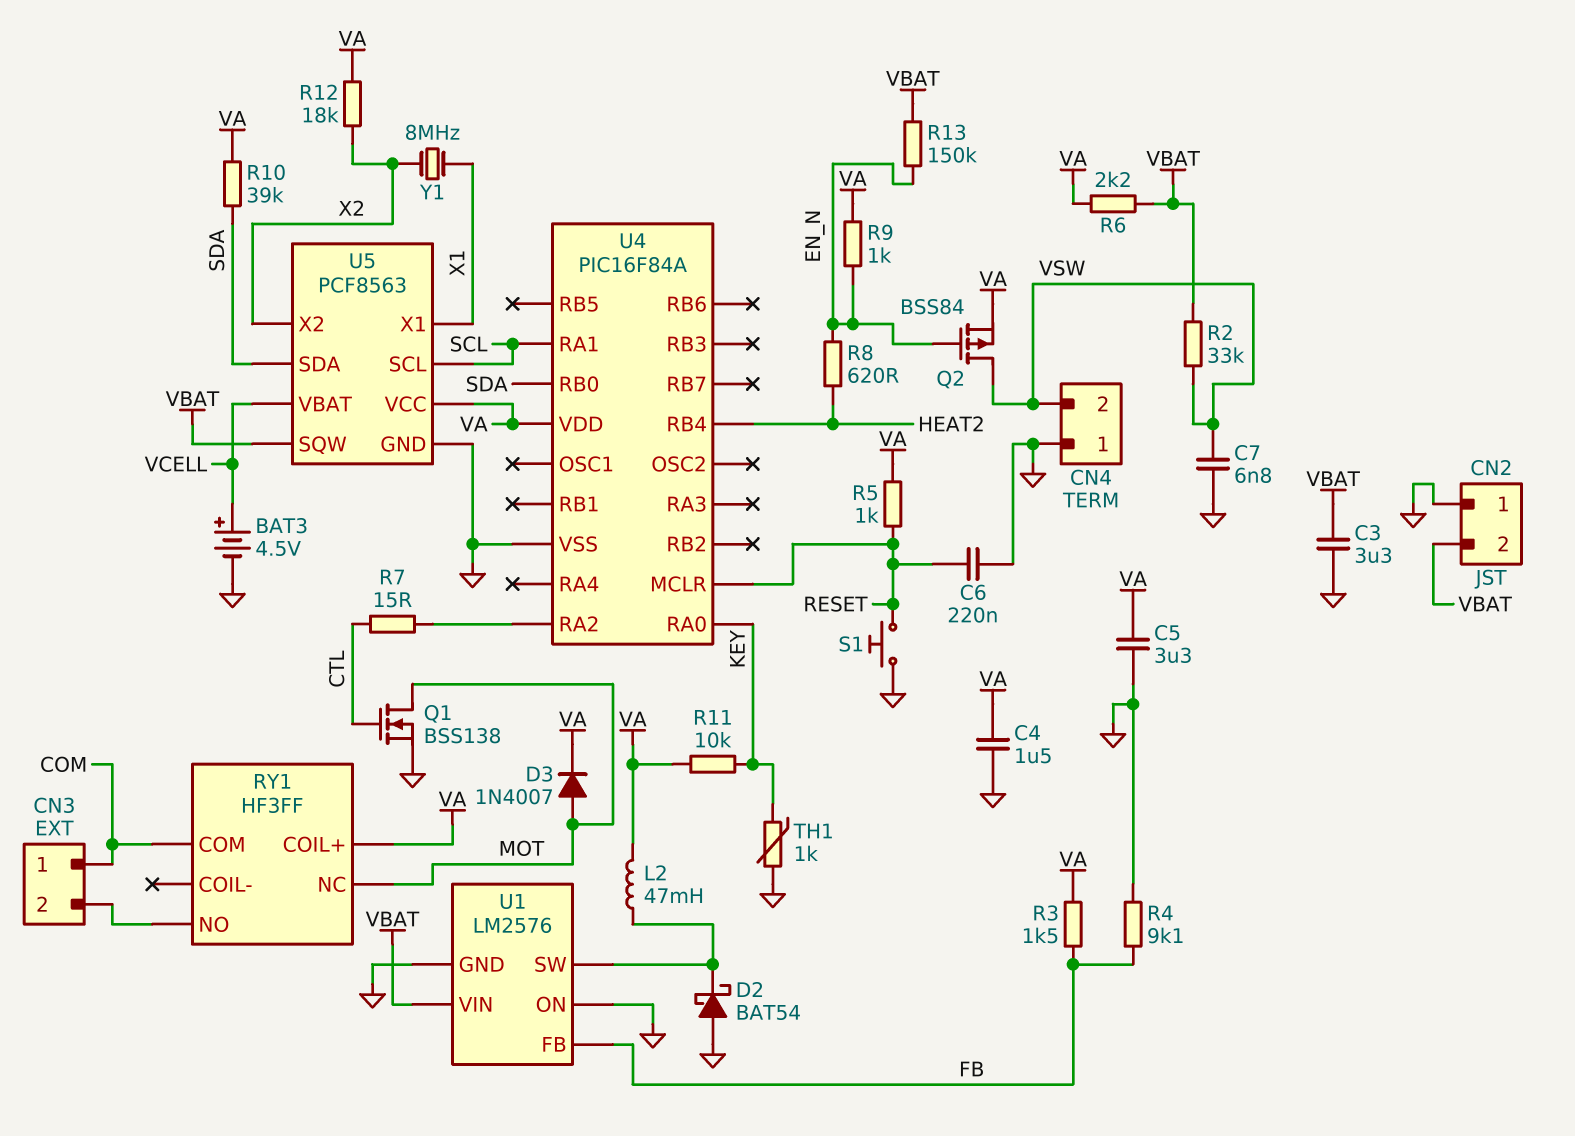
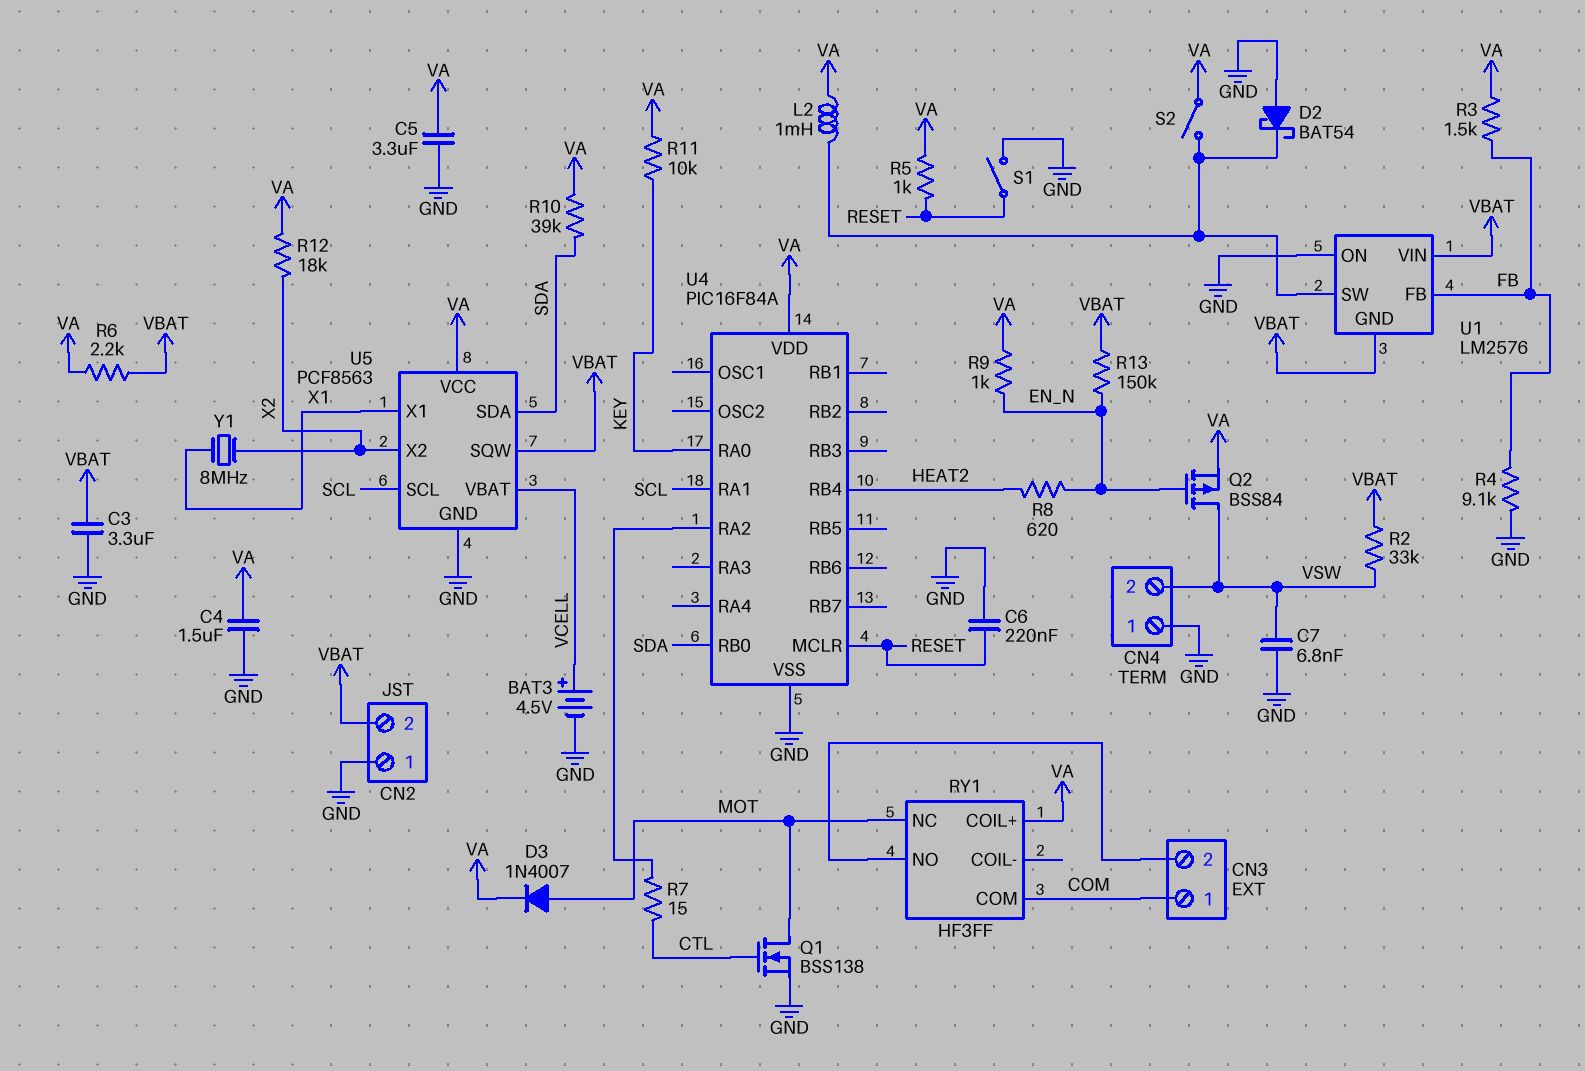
L2: 47mH (U1/SW, VA) -> 1mH (U1/SW, VA)
S1: button (GND, RESET) -> switch (GND, RESET)
S2: none -> switch (U1/SW, VA)
TH1: 1k (GND, KEY) -> none
U1 pin GND: GND -> VBAT

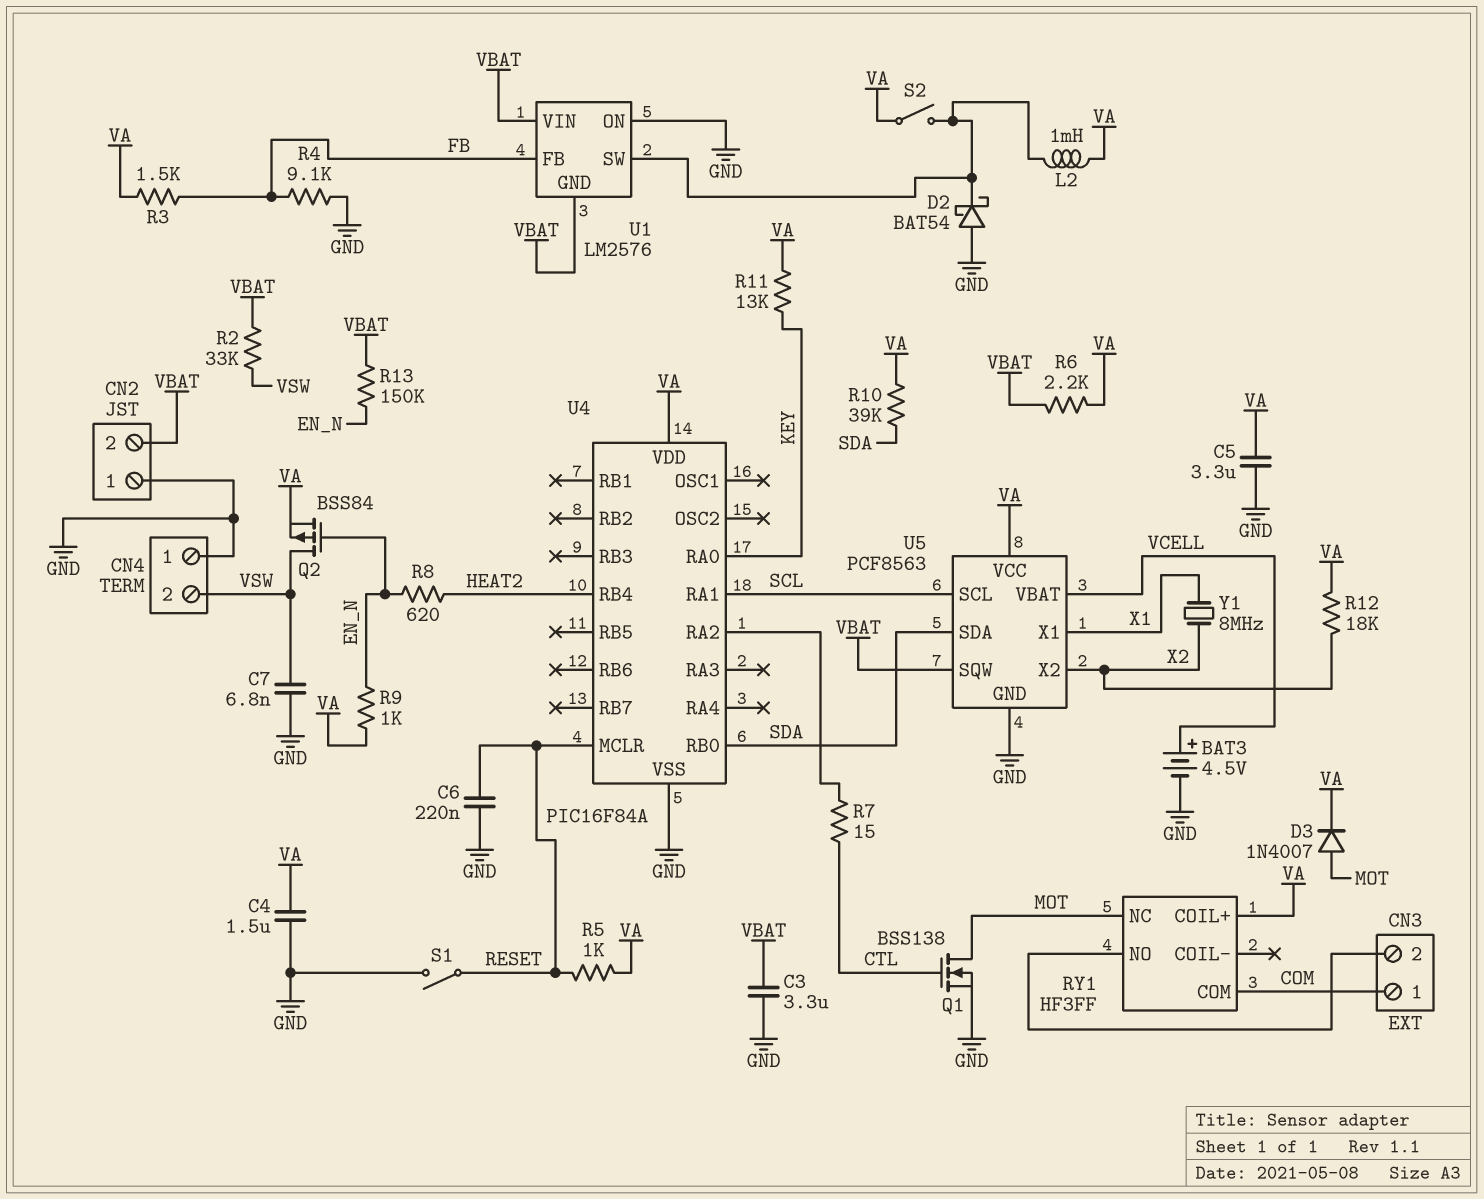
R11: 10k (KEY, VA) -> 13k (KEY, VA)

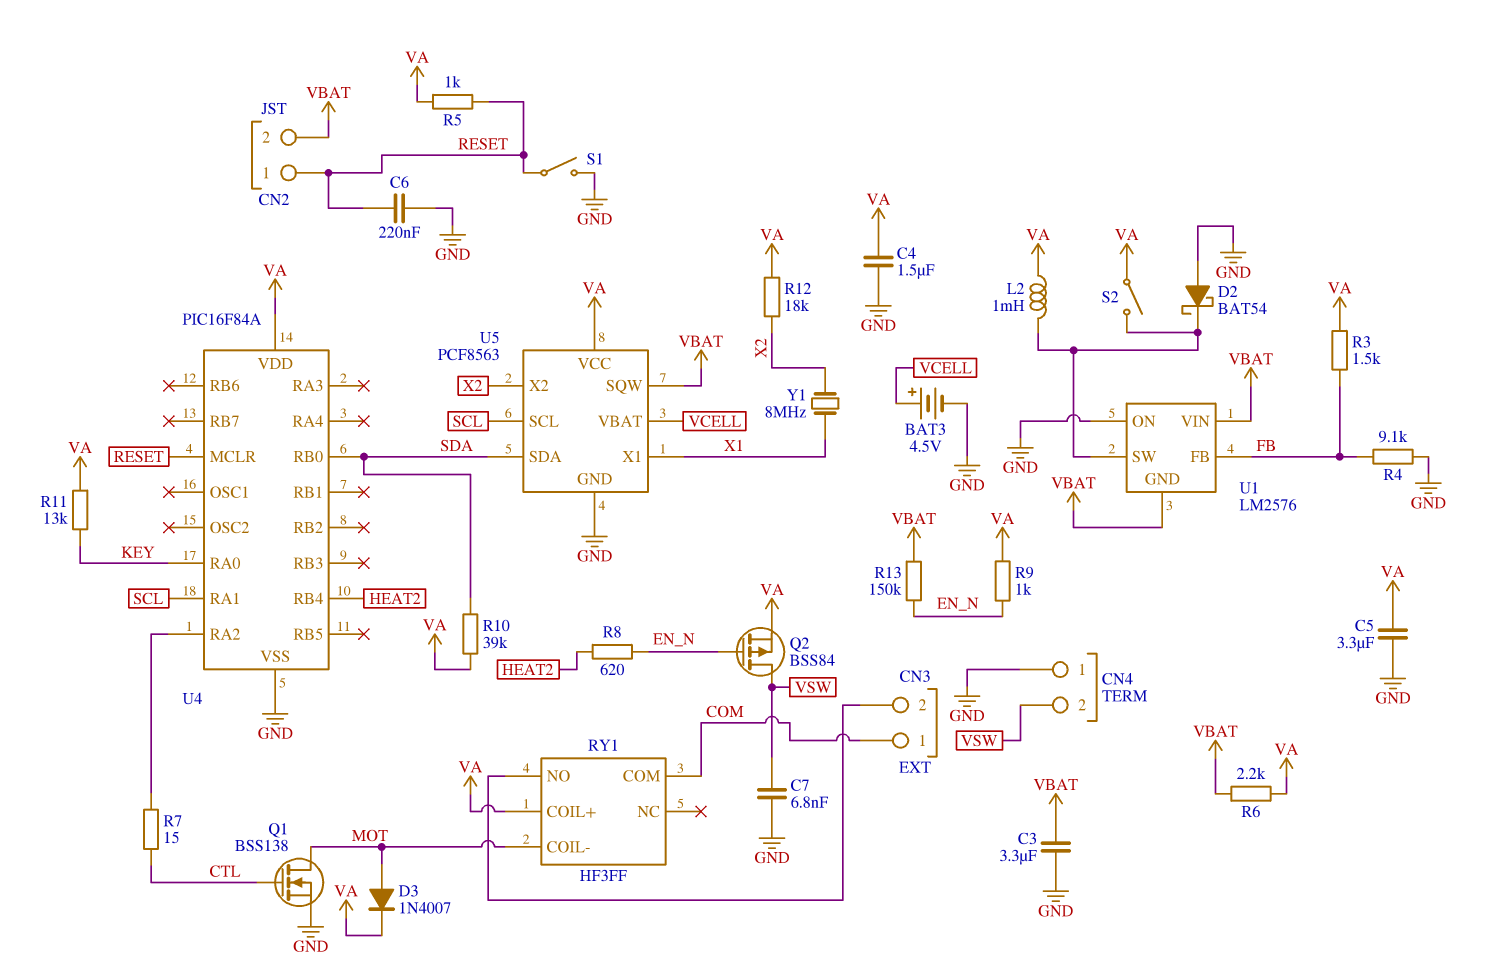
CN2 pin 1: GND -> RESET
R2: 33k (VBAT, VSW) -> none
RY1 pin COIL-: none -> MOT
RY1 pin NC: MOT -> none

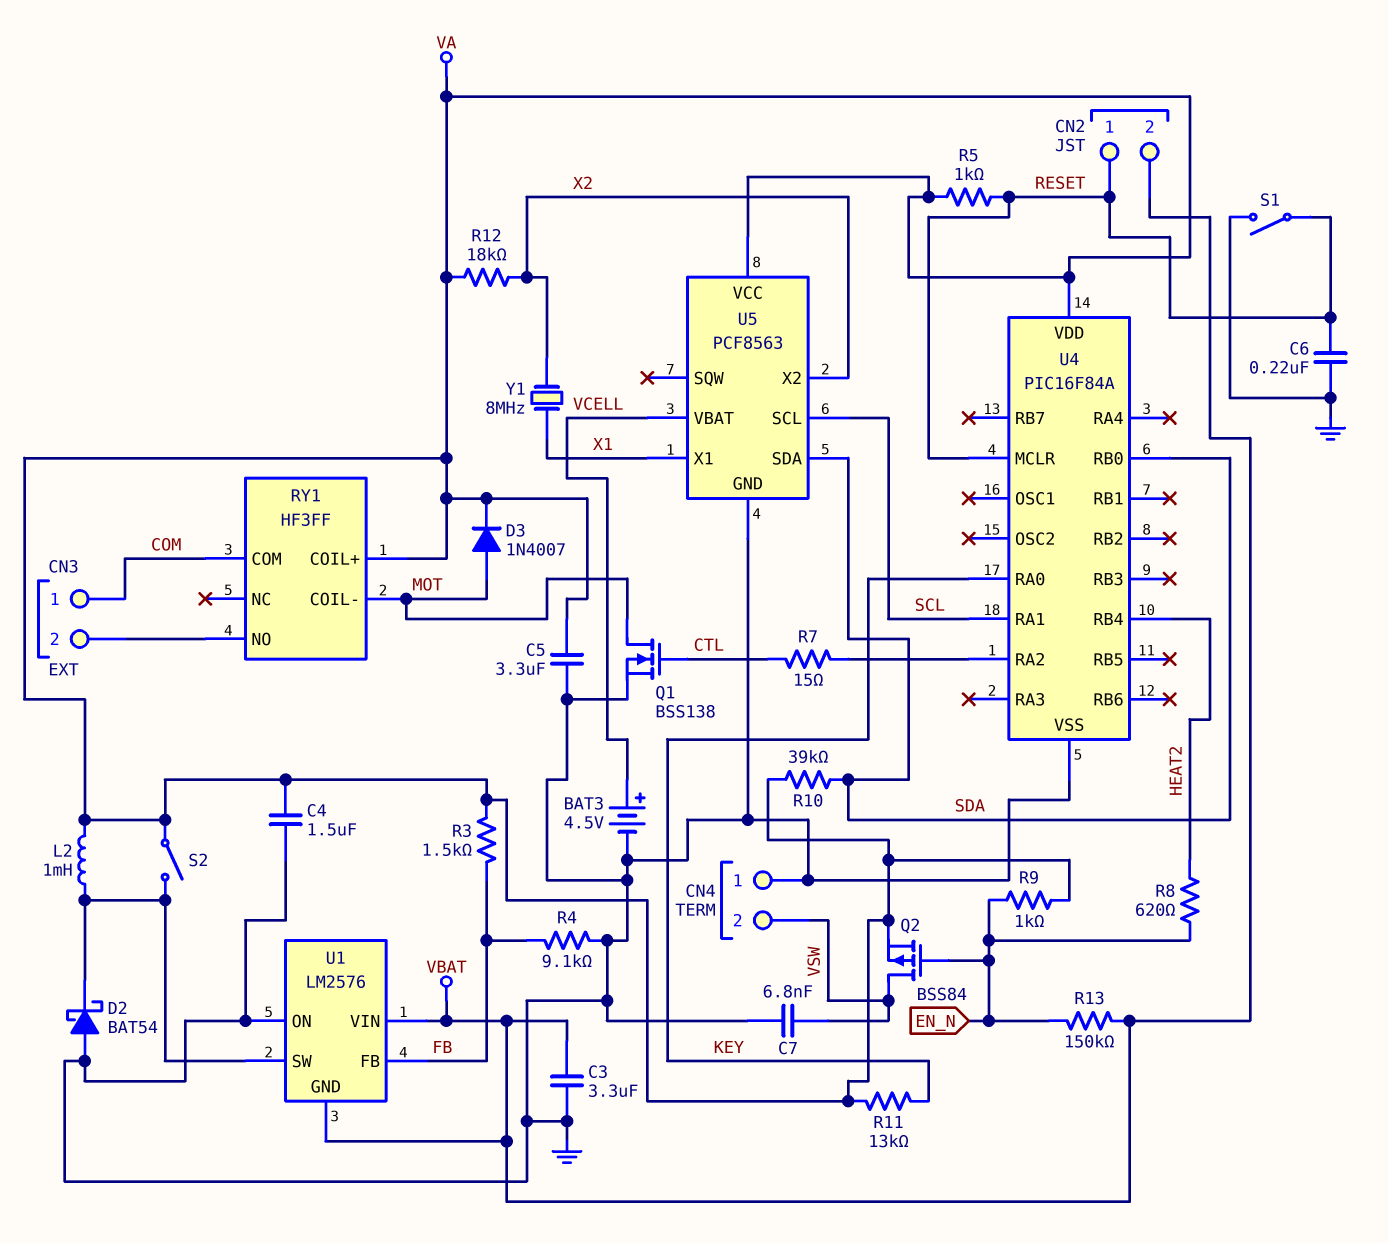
R6: 2.2k (VA, VBAT) -> none
U5 pin SQW: VBAT -> none

